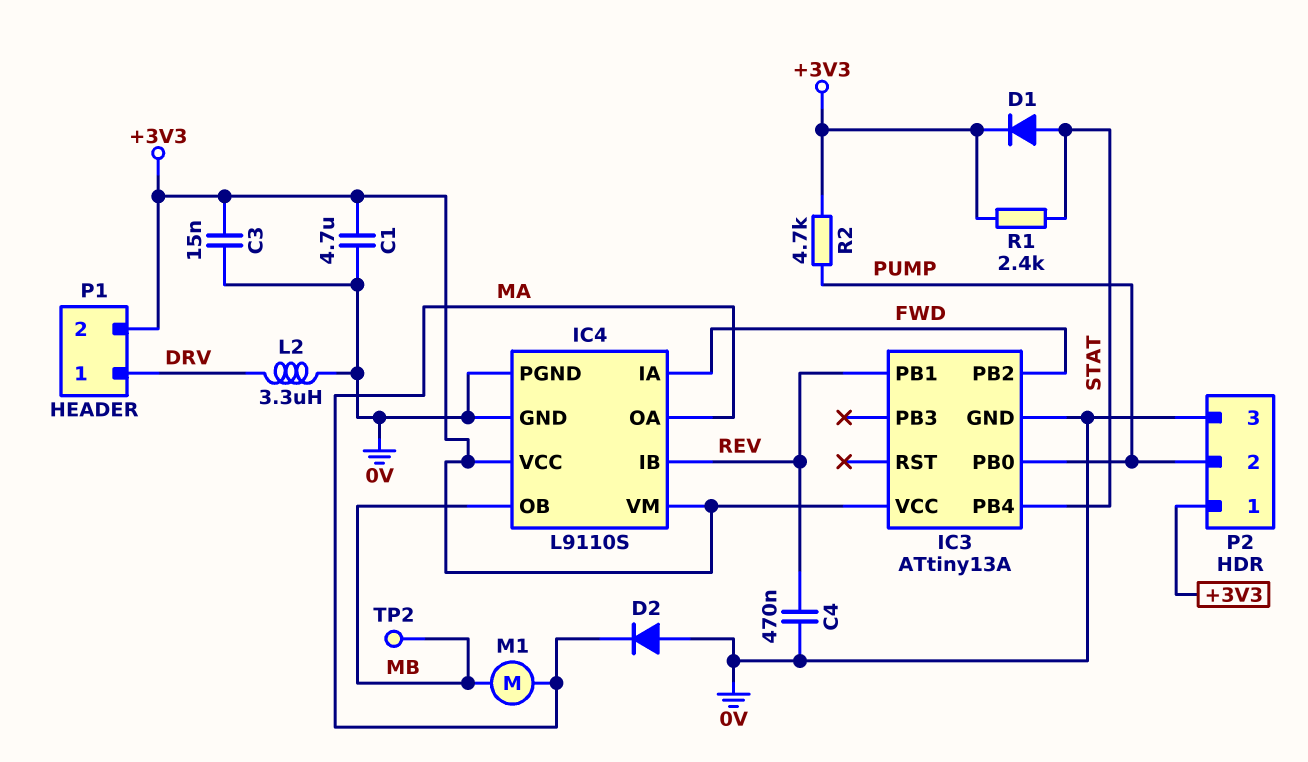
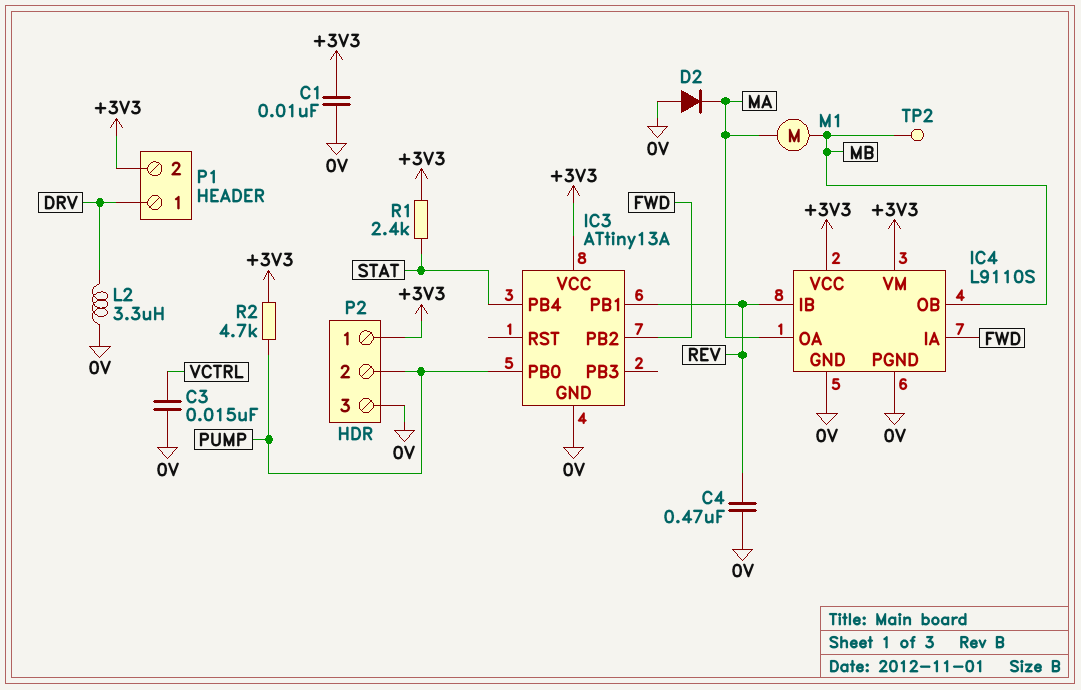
C1: 4.7uF (+3V3, 0V) -> 10nF (+3V3, 0V)
C3: 15nF (+3V3, 0V) -> 15nF (0V, VCTRL)
D1: diode (A STAT, K +3V3) -> none

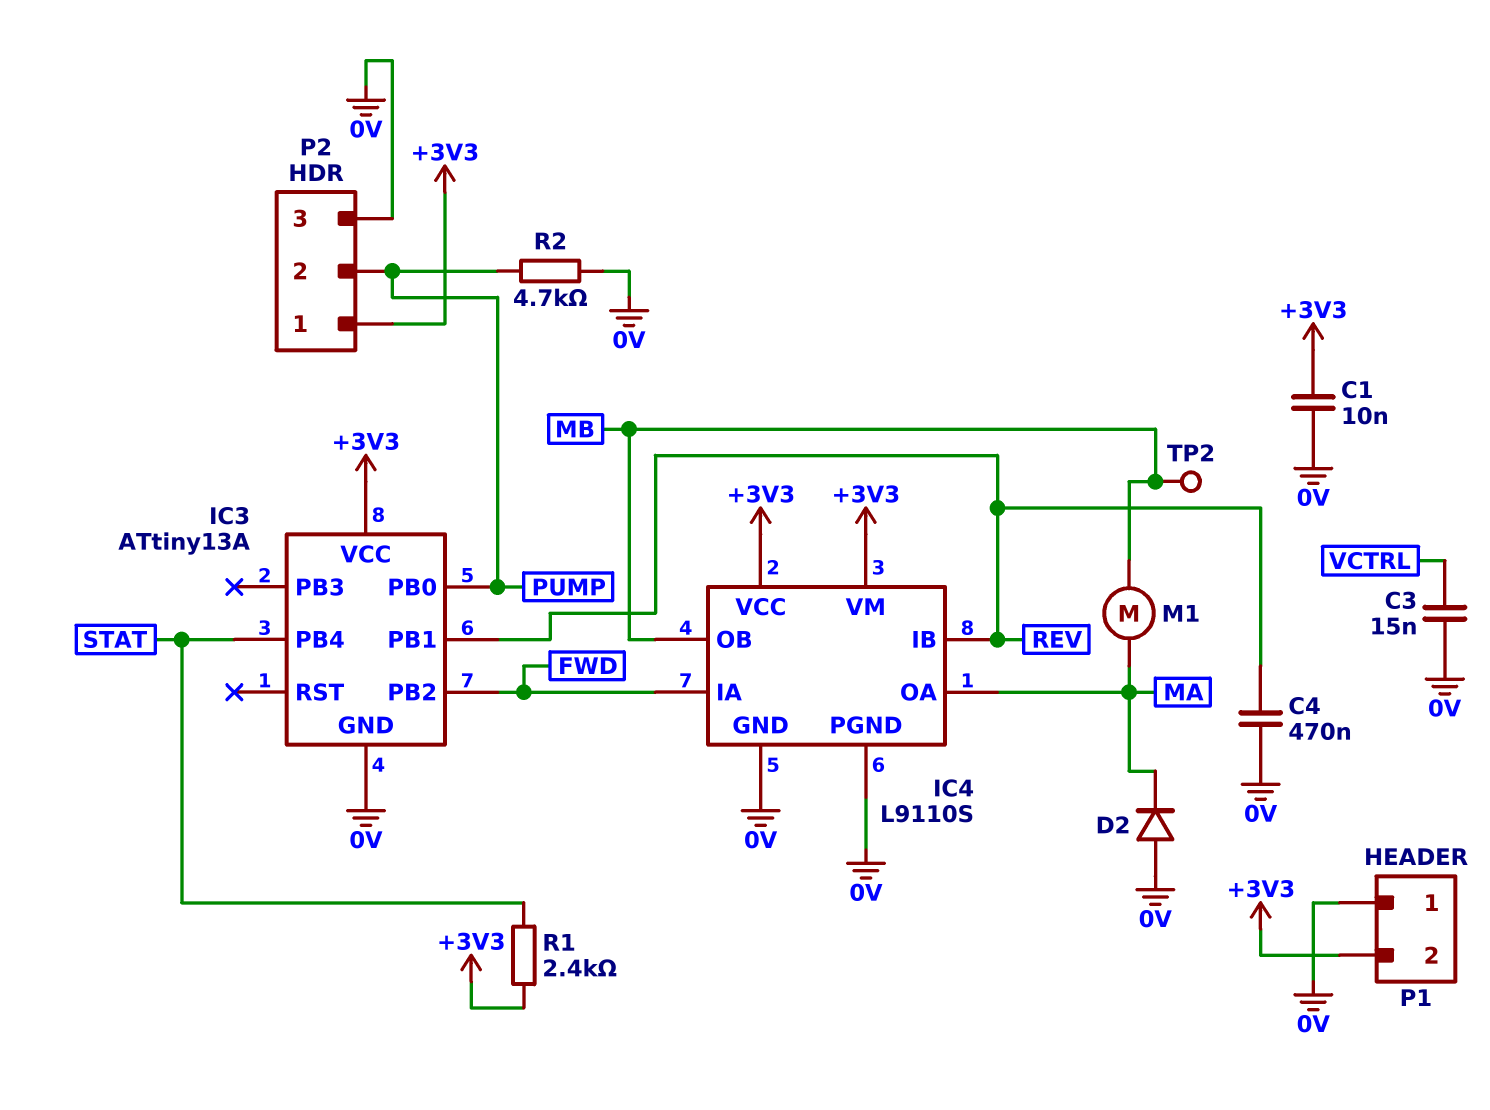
L2: 3.3uH (0V, DRV) -> none
P1 pin 1: DRV -> 0V
R2: 4.7k (+3V3, PUMP) -> 4.7k (0V, PUMP)

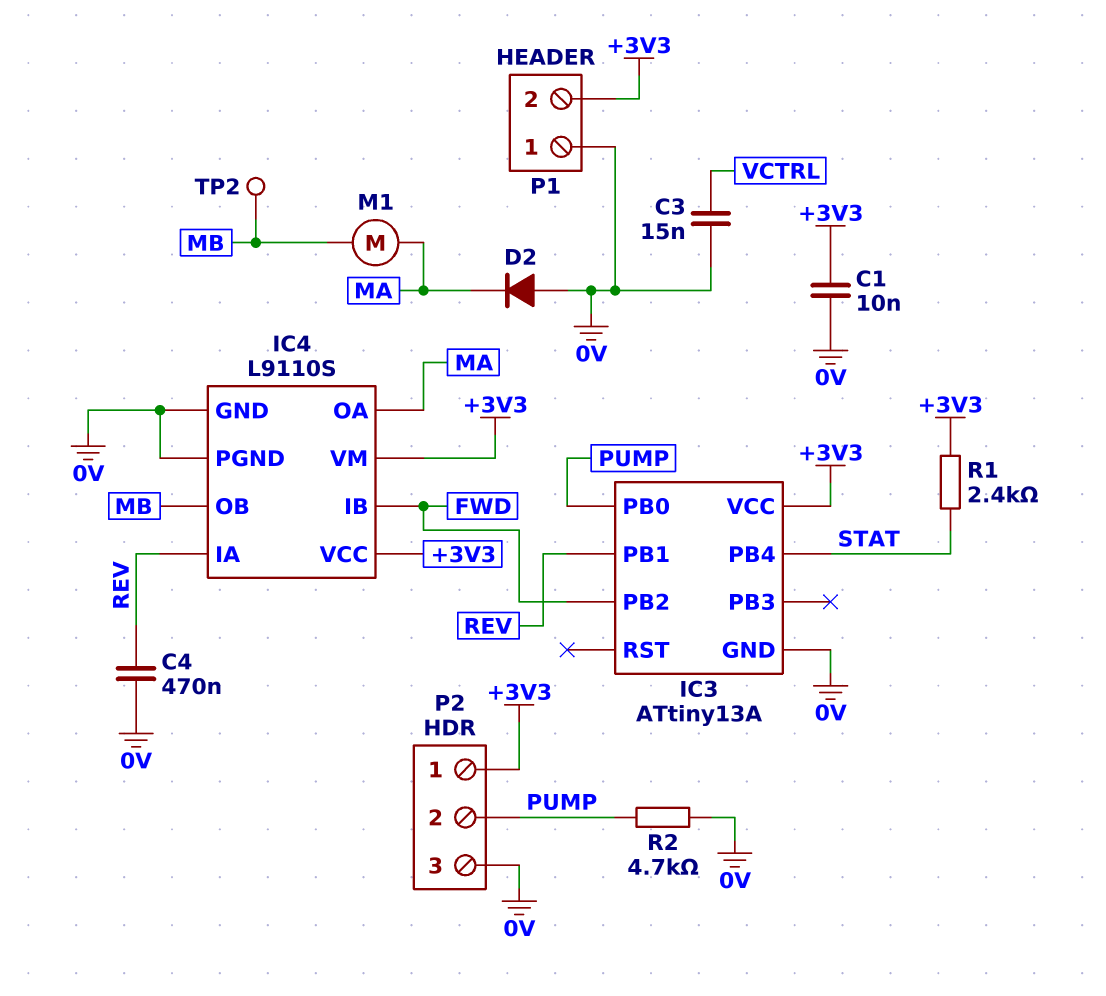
IC4 pin IA: FWD -> REV
IC4 pin IB: REV -> FWD

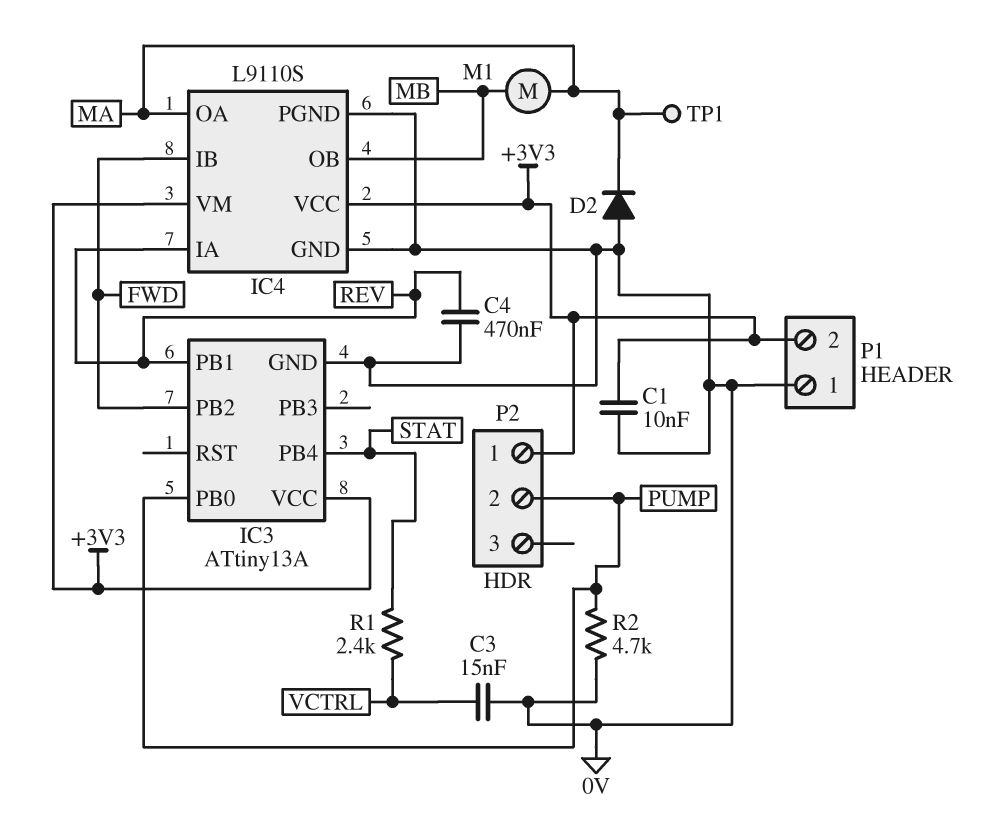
P2 pin 3: 0V -> none
R1: 2.4k (+3V3, STAT) -> 2.4k (STAT, VCTRL)
TP1: none -> test point (MA)
TP2: test point (MB) -> none

